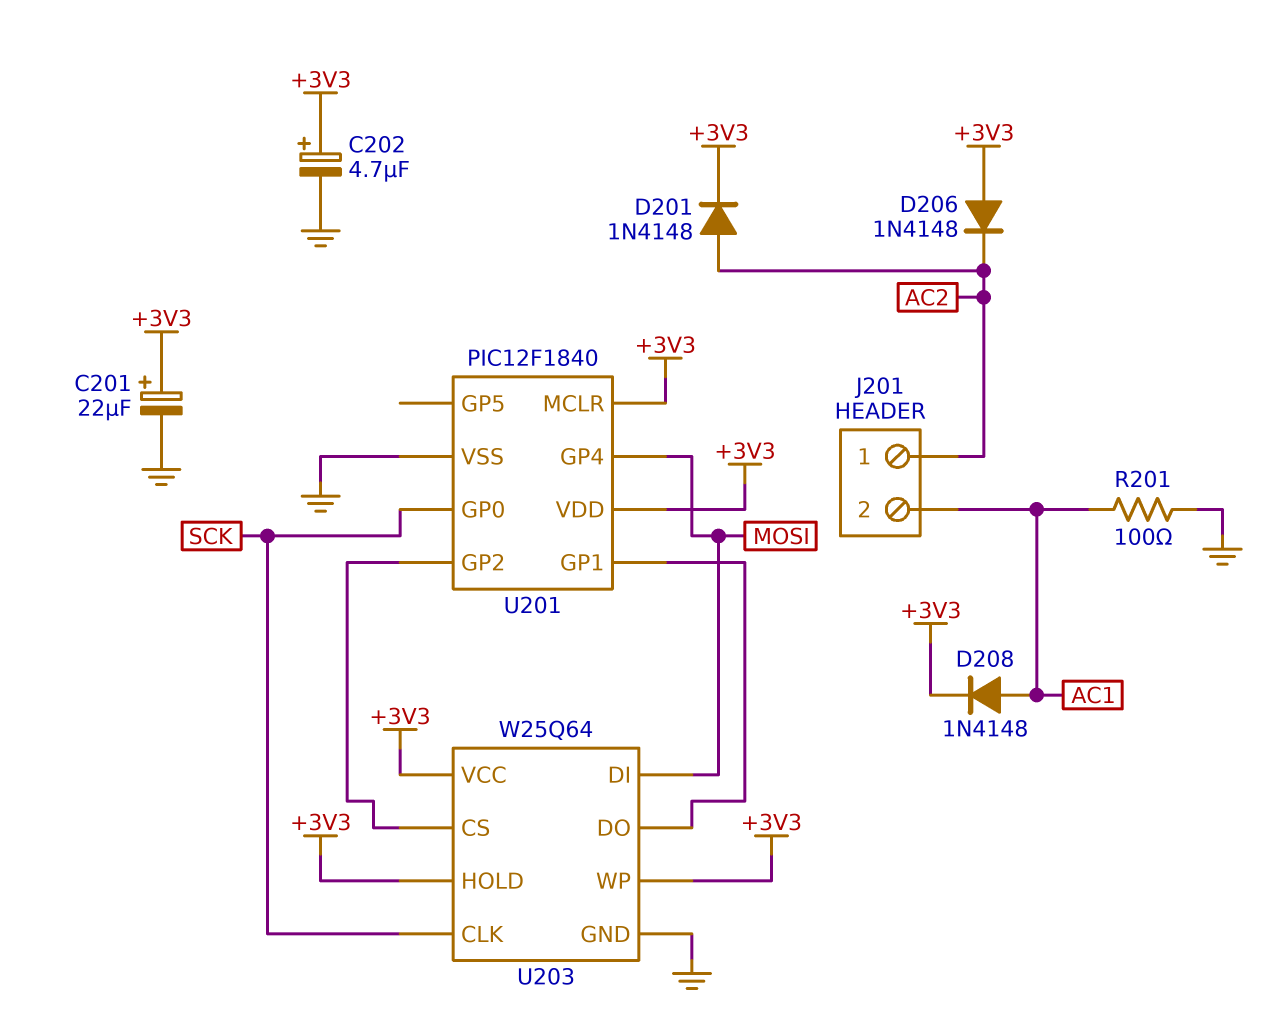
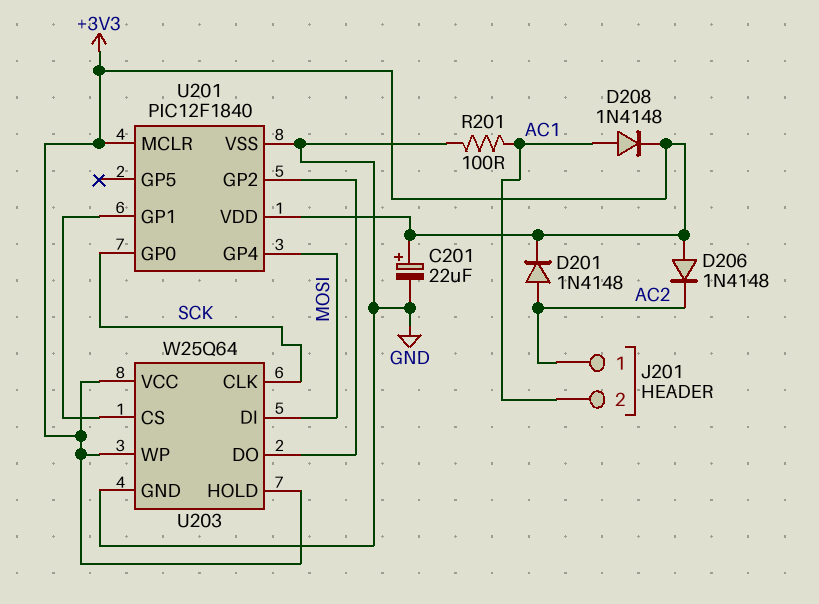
C202: 4.7uF (plus +3V3, minus GND) -> none
U203 pin CS: U201/GP2 -> U201/GP1
U203 pin DO: U201/GP1 -> U201/GP2

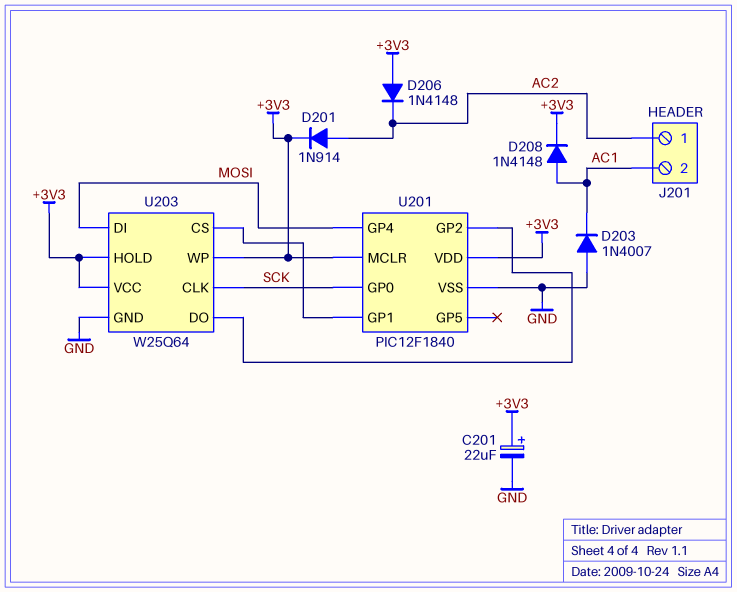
D201: diode 1N4148 (A AC2, K +3V3) -> diode 1N914 (A AC2, K +3V3)
D203: none -> diode 1N4007 (A GND, K AC1)
R201: 100 (AC1, GND) -> none

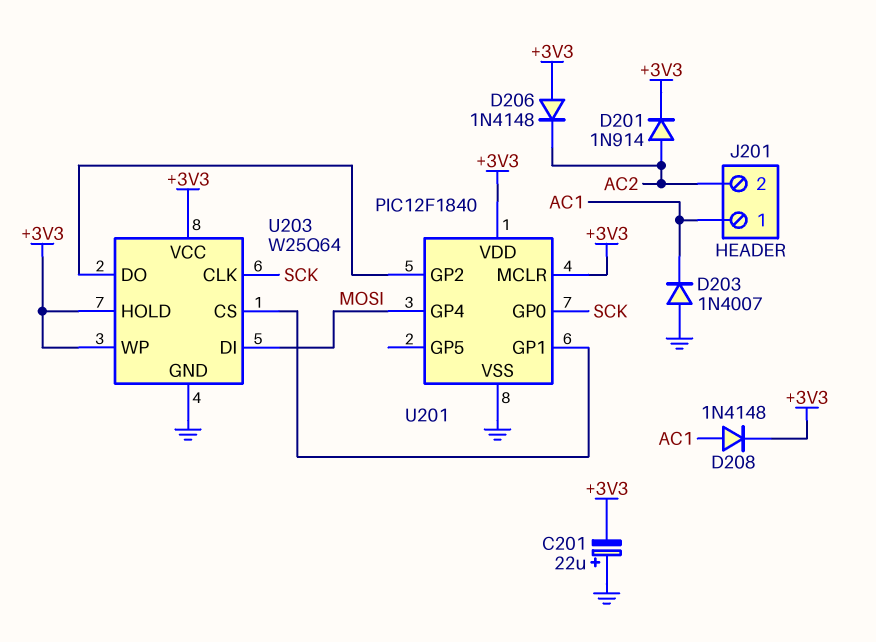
C201: 22uF (plus +3V3, minus GND) -> 22uF (plus GND, minus +3V3)
J201 pin 1: AC2 -> AC1
J201 pin 2: AC1 -> AC2

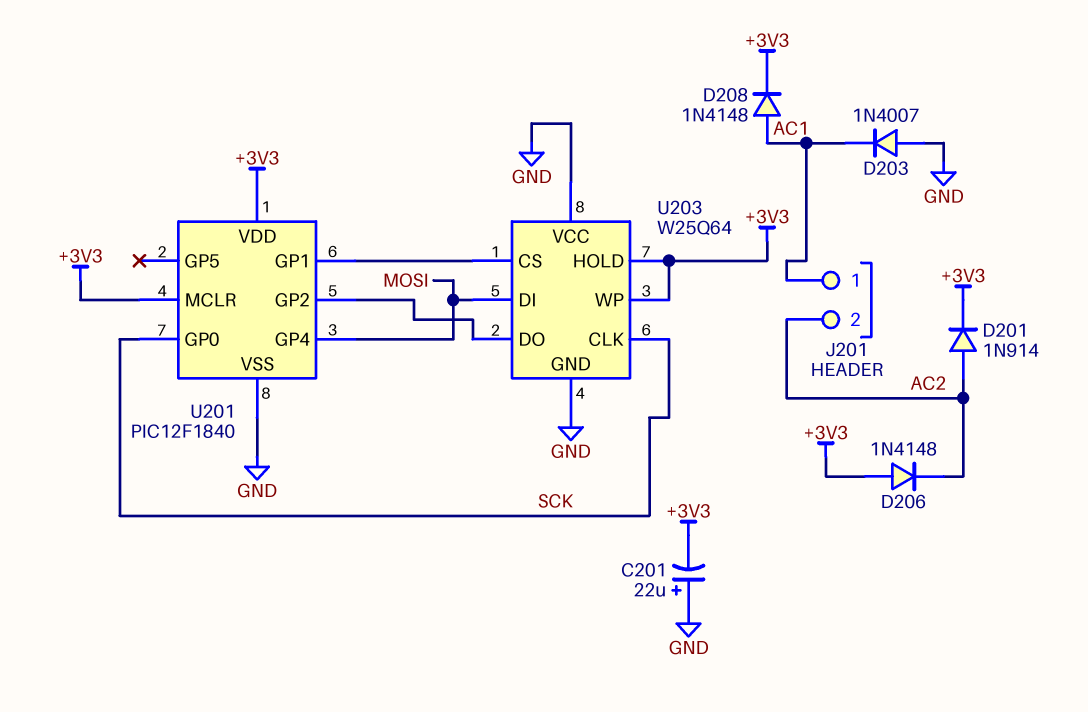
U203 pin VCC: +3V3 -> GND

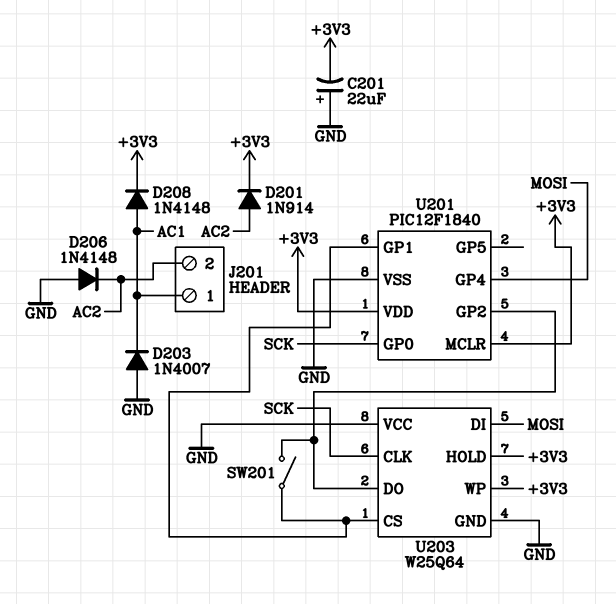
D206: diode 1N4148 (A +3V3, K AC2) -> diode 1N4148 (A GND, K AC2)
SW201: none -> switch (U201/GP1, U201/GP2)

